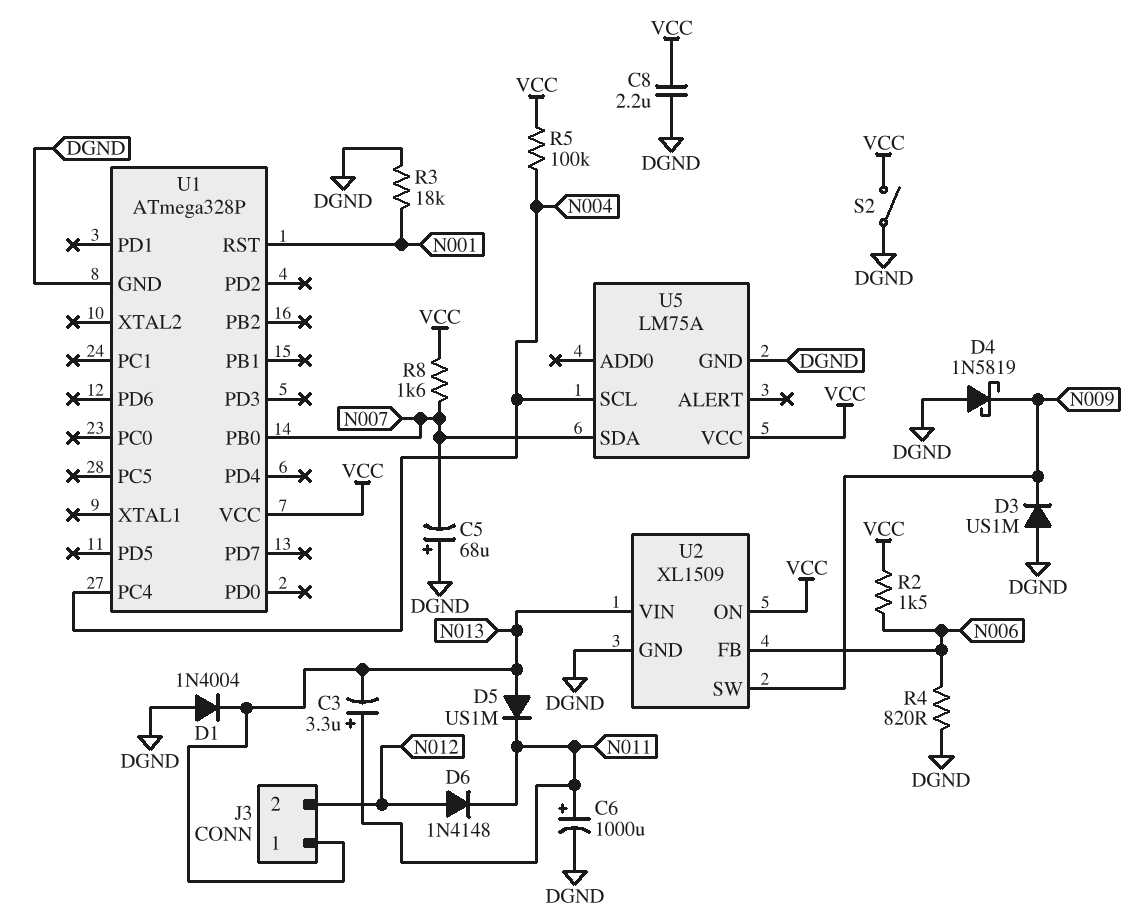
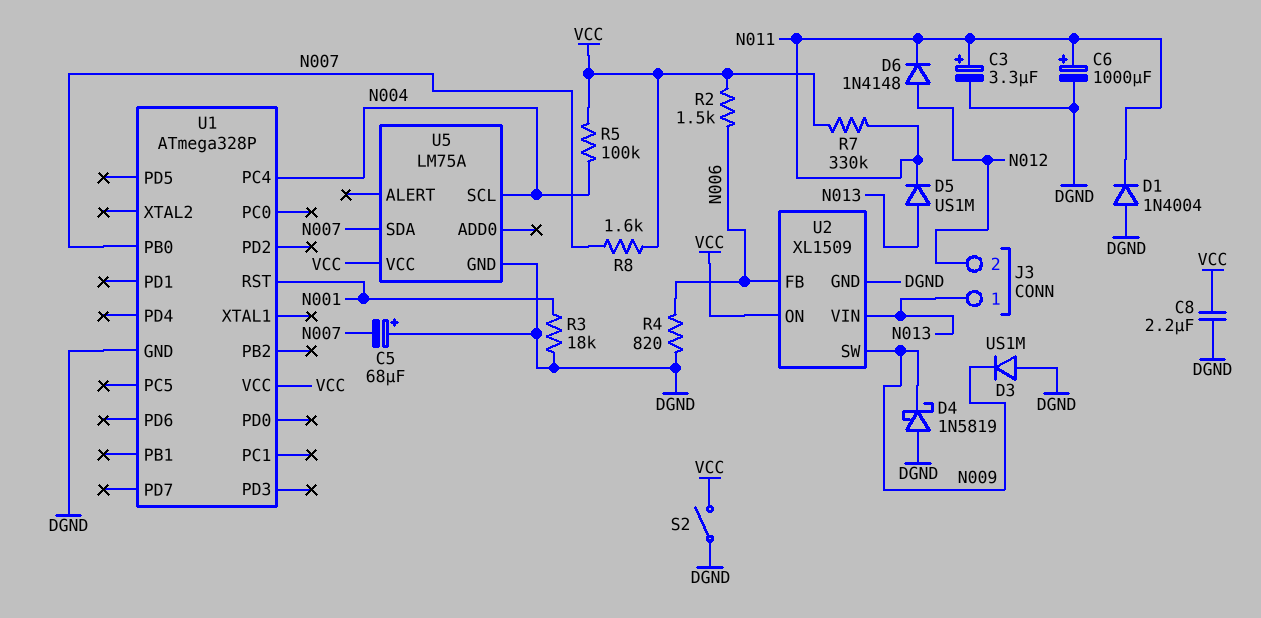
C3: 3.3uF (plus N011, minus N013) -> 3.3uF (plus N011, minus DGND)
D1: diode 1N4004 (A DGND, K N013) -> diode 1N4004 (A DGND, K N011)
R7: none -> 330k (N011, VCC)

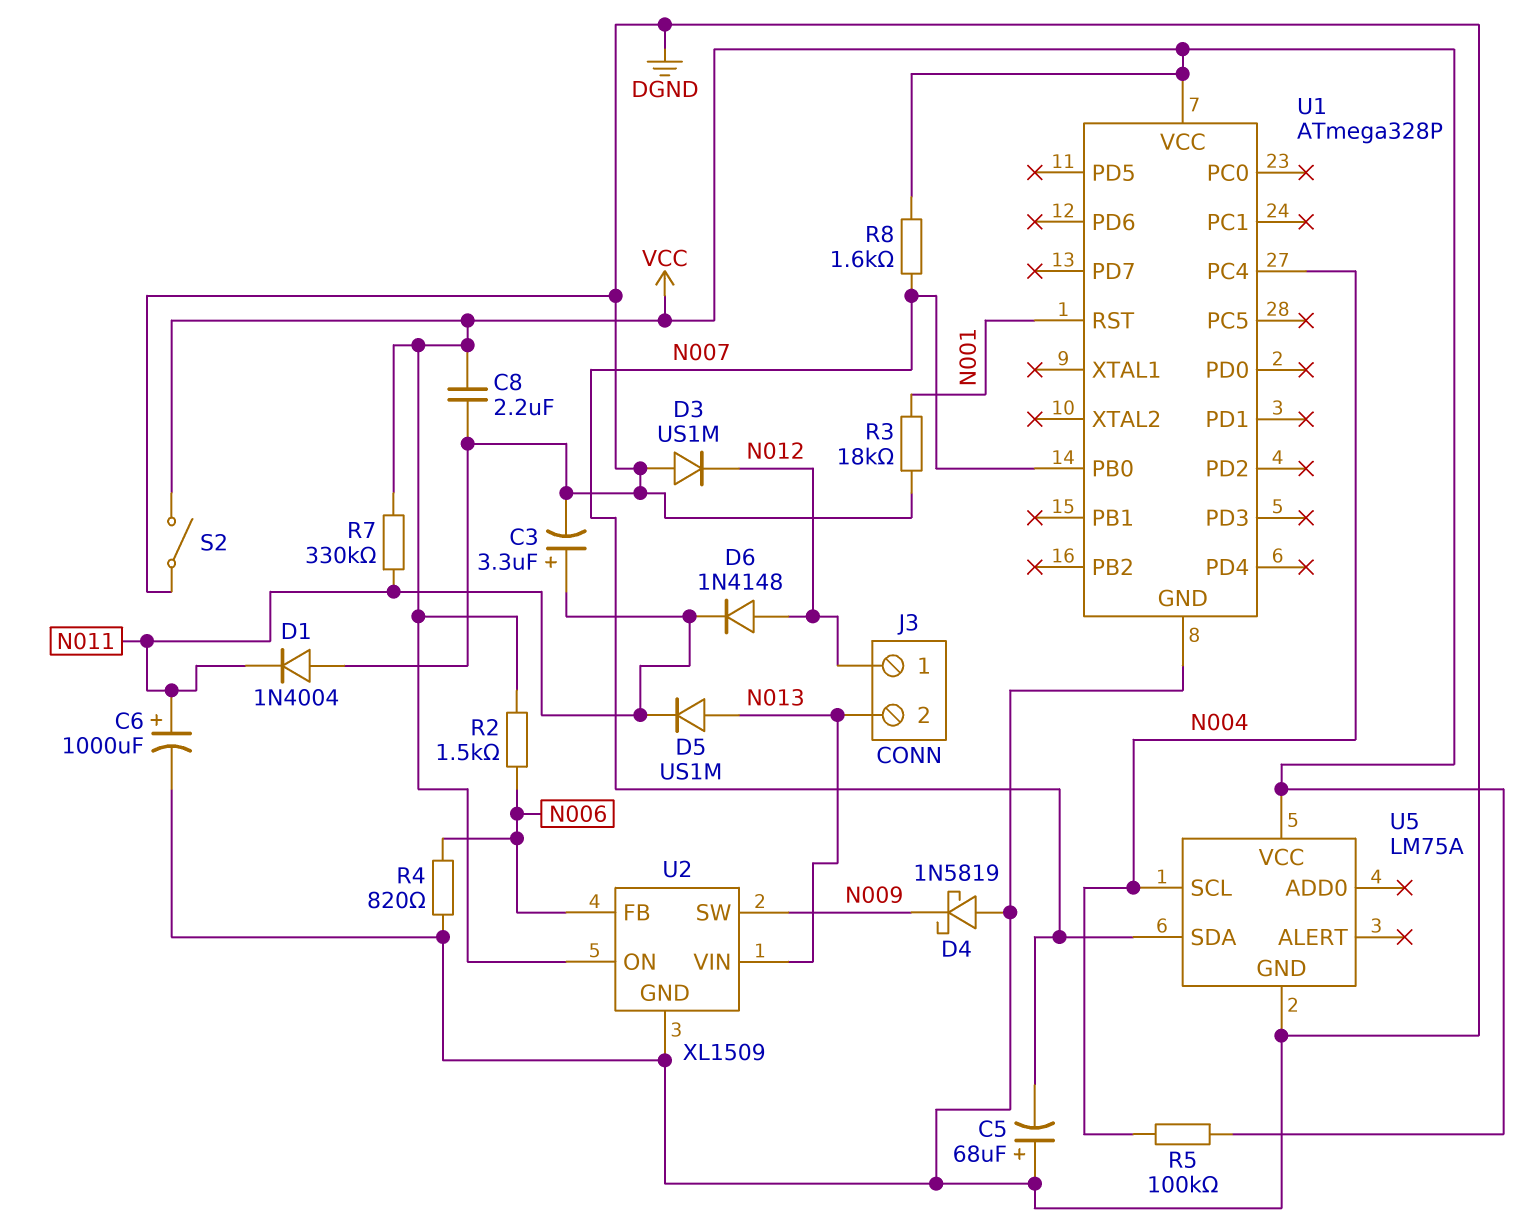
D3: diode US1M (A DGND, K N009) -> diode US1M (A DGND, K N012)
J3 pin 1: N013 -> N012
J3 pin 2: N012 -> N013

